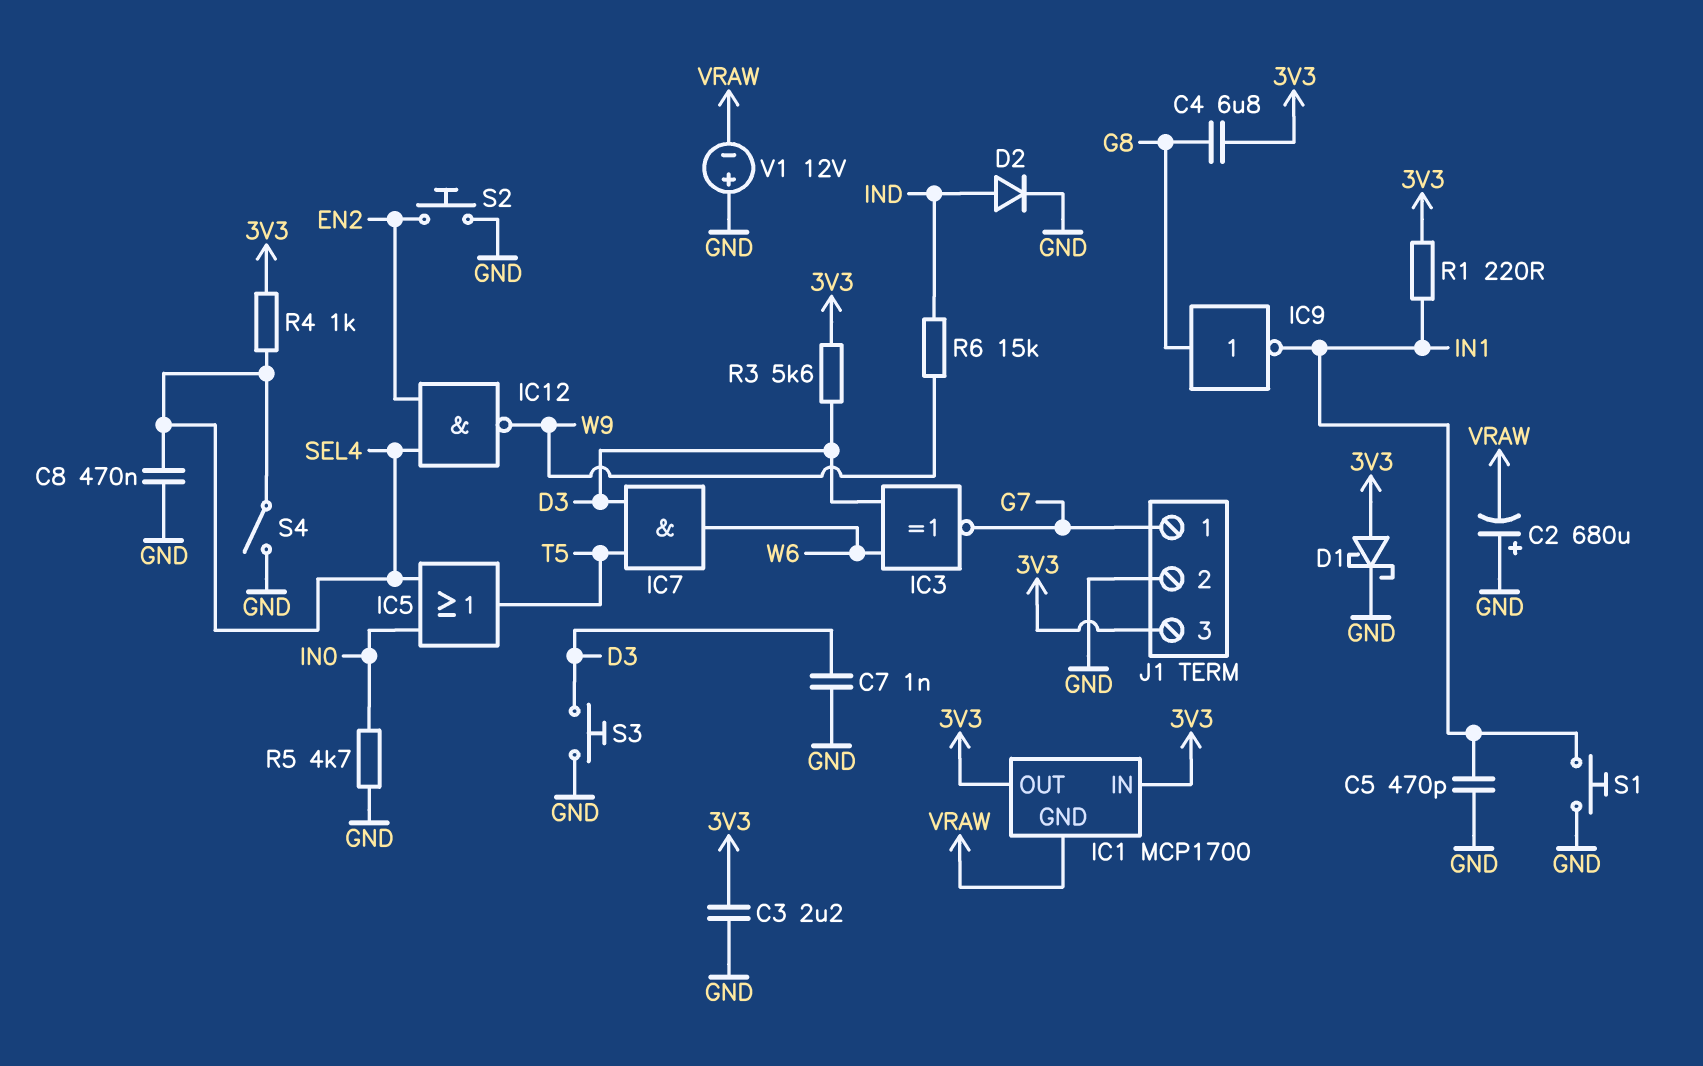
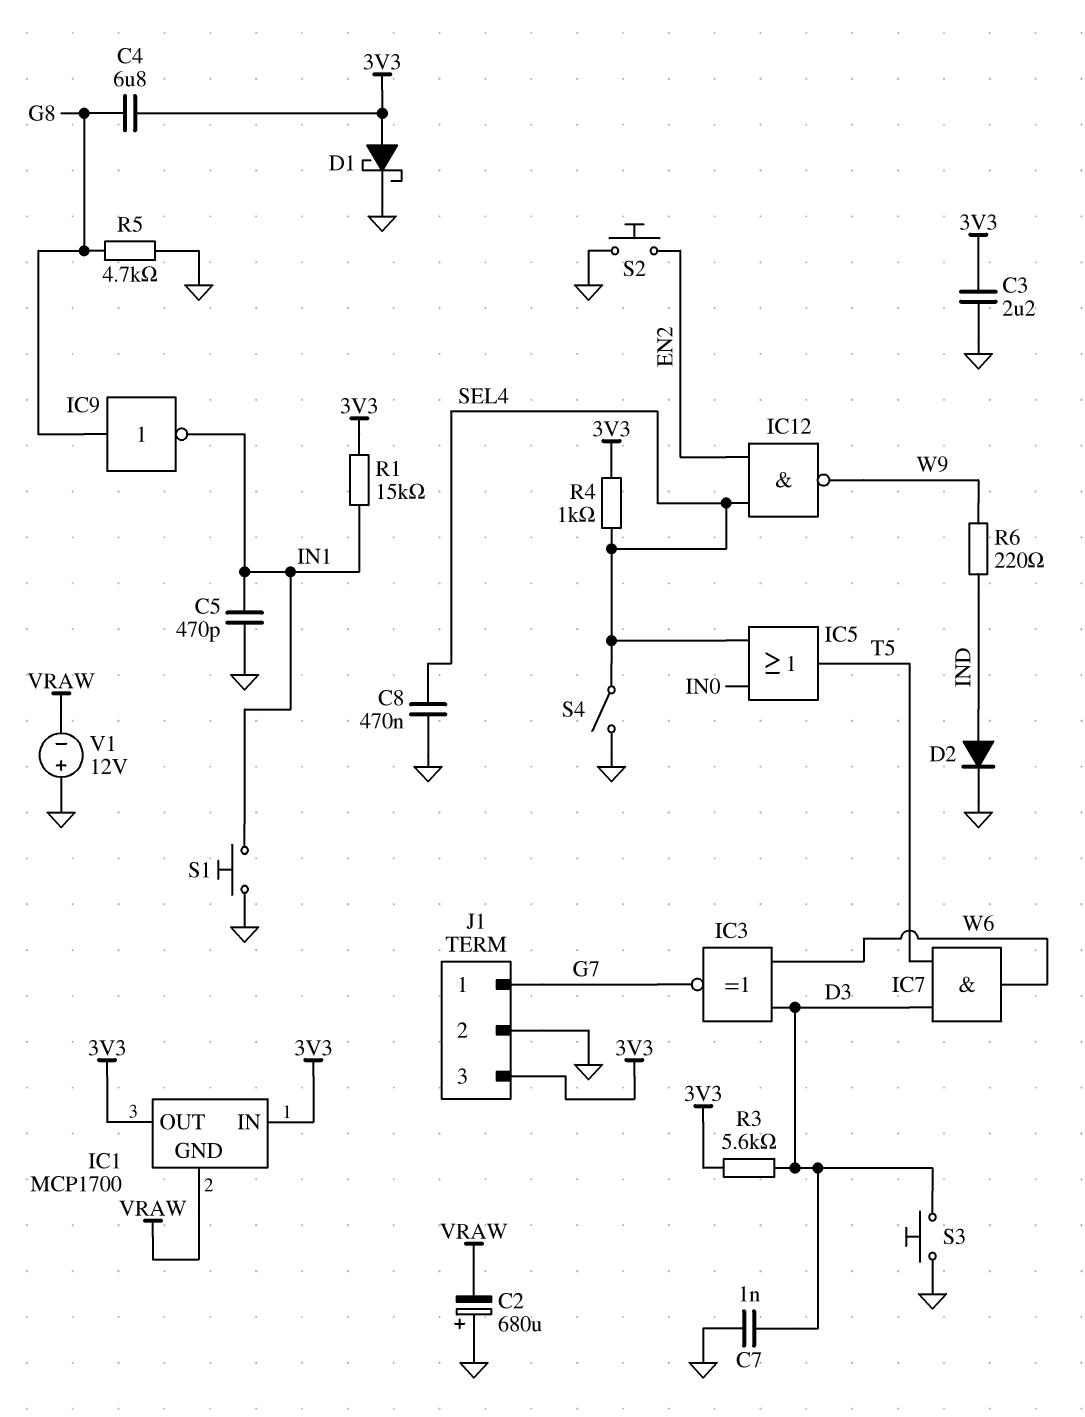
R1: 220 (3V3, IN1) -> 15k (3V3, IN1)
R5: 4.7k (GND, IN0) -> 4.7k (G8, GND)
R6: 15k (IND, W9) -> 220 (IND, W9)

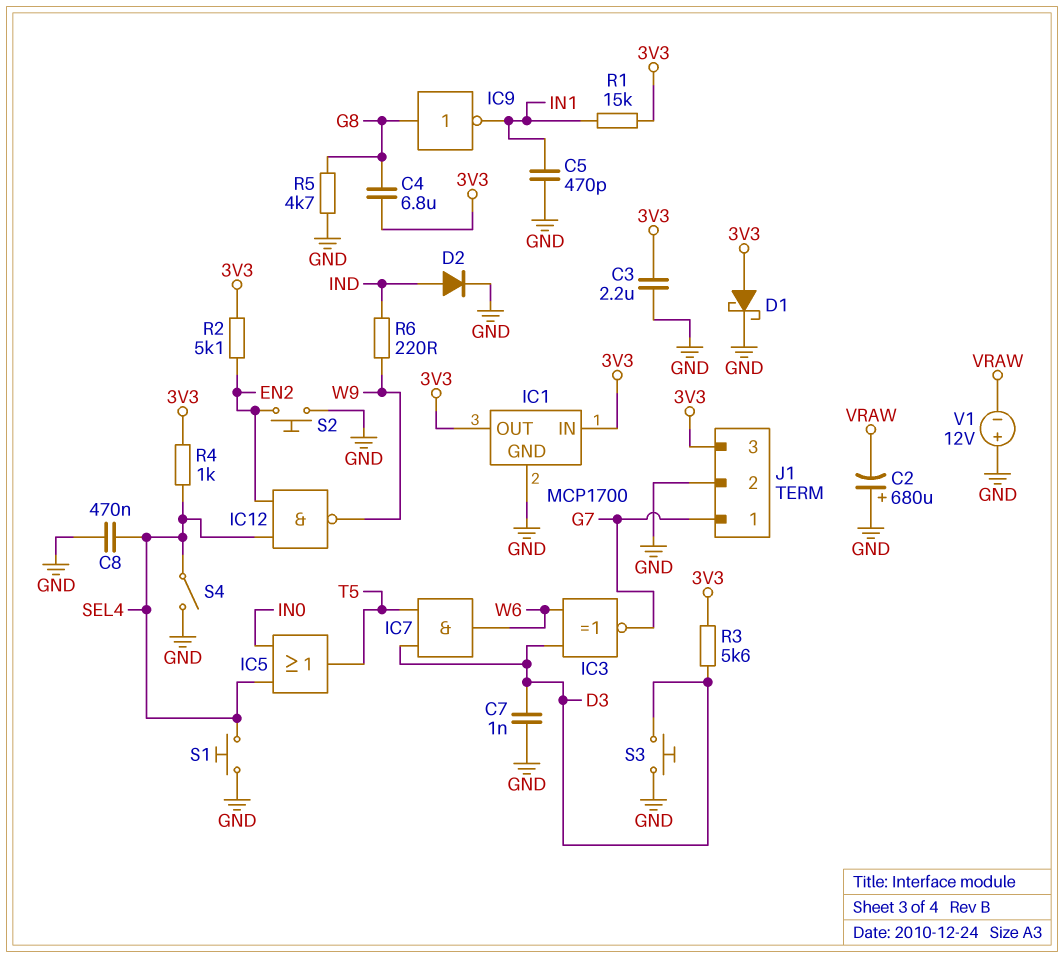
IC1 pin GND: VRAW -> GND
R2: none -> 5.1k (3V3, EN2)
S1: button (GND, IN1) -> button (GND, SEL4)

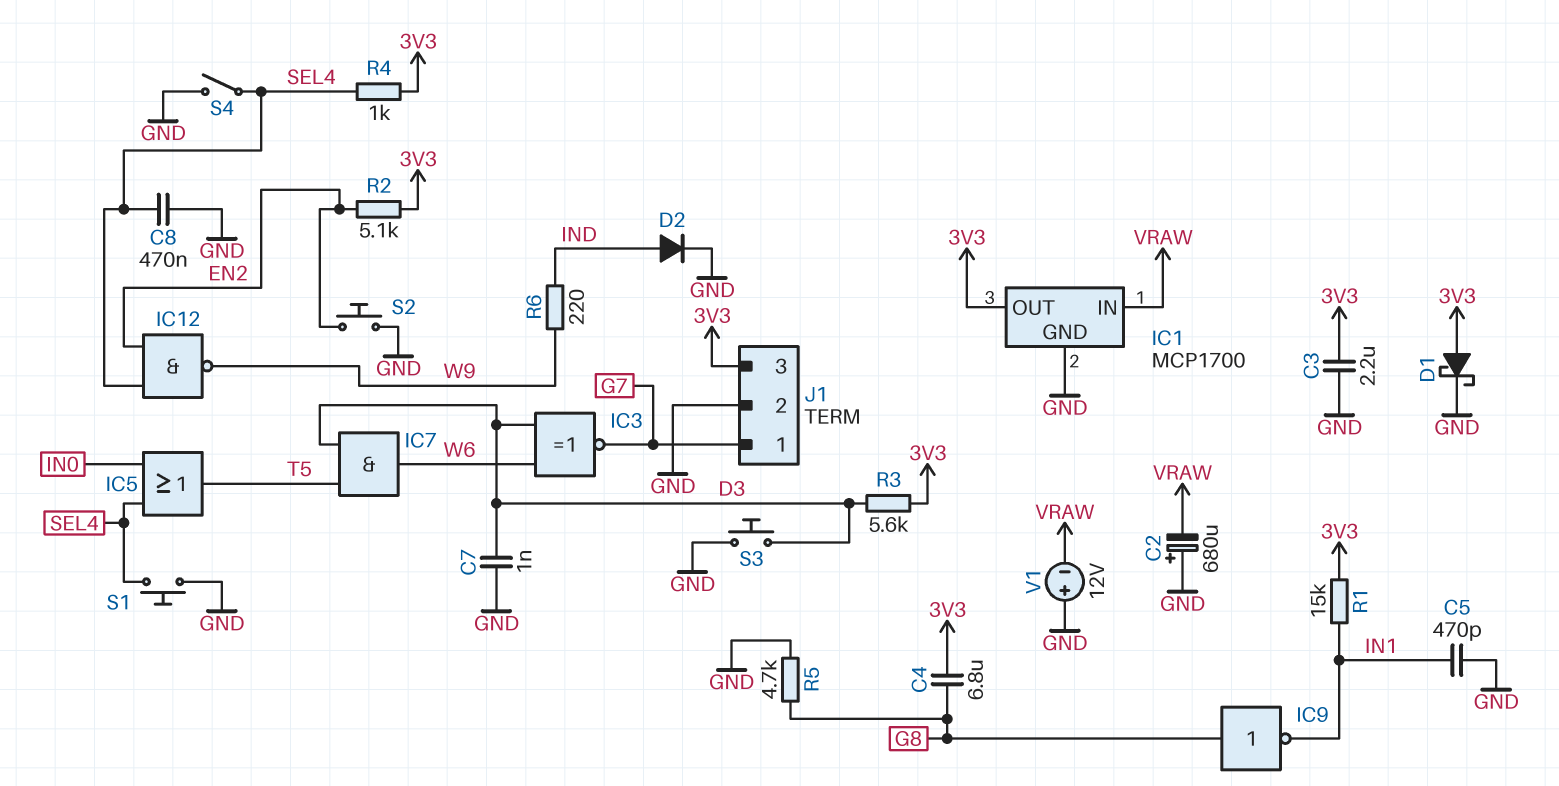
IC1 pin IN: 3V3 -> VRAW

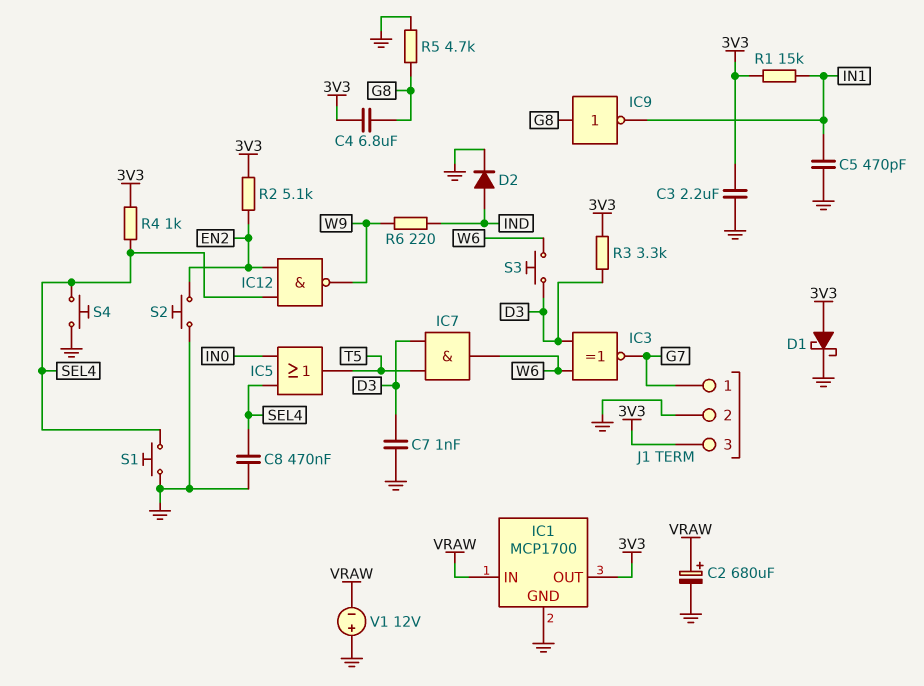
C2: 680uF (plus GND, minus VRAW) -> 680uF (plus VRAW, minus GND)
R3: 5.6k (3V3, D3) -> 3.3k (3V3, D3)
S3: button (D3, GND) -> button (D3, W6)
S4: switch (GND, SEL4) -> button (GND, SEL4)

